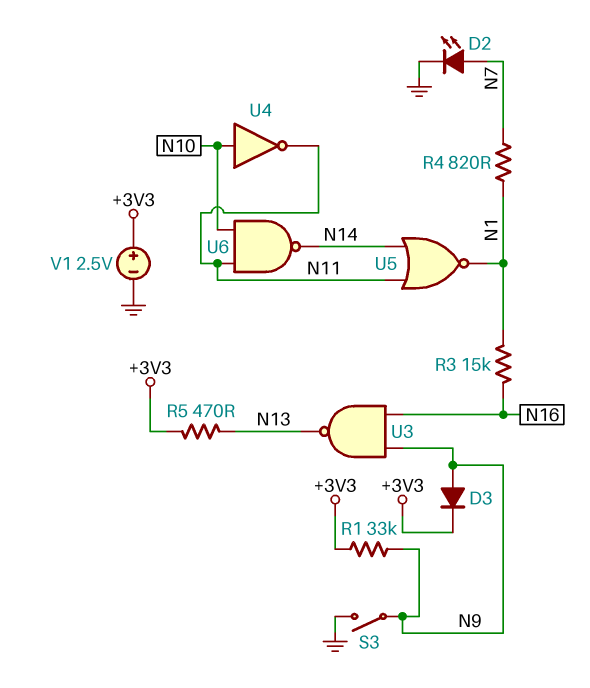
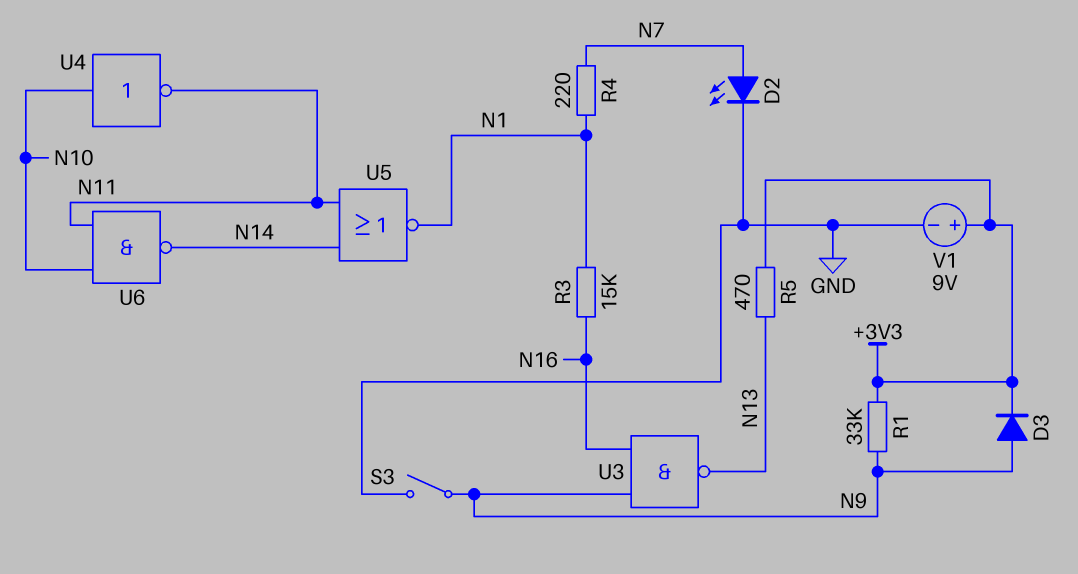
R4: 820 (N1, N7) -> 220 (N1, N7)
V1: 2.5V (plus +3V3, minus GND) -> 9V (plus +3V3, minus GND)

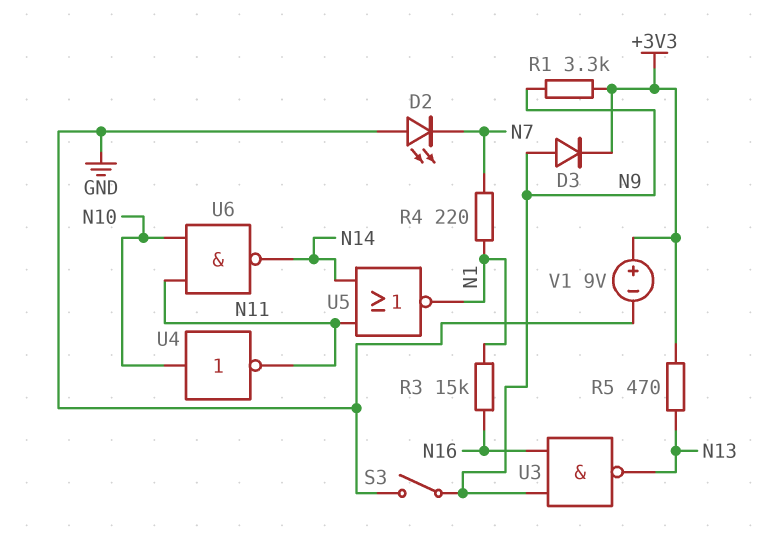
D2: LED (A N7, K GND) -> LED (A GND, K N7)
R1: 33k (+3V3, N9) -> 3.3k (+3V3, N9)

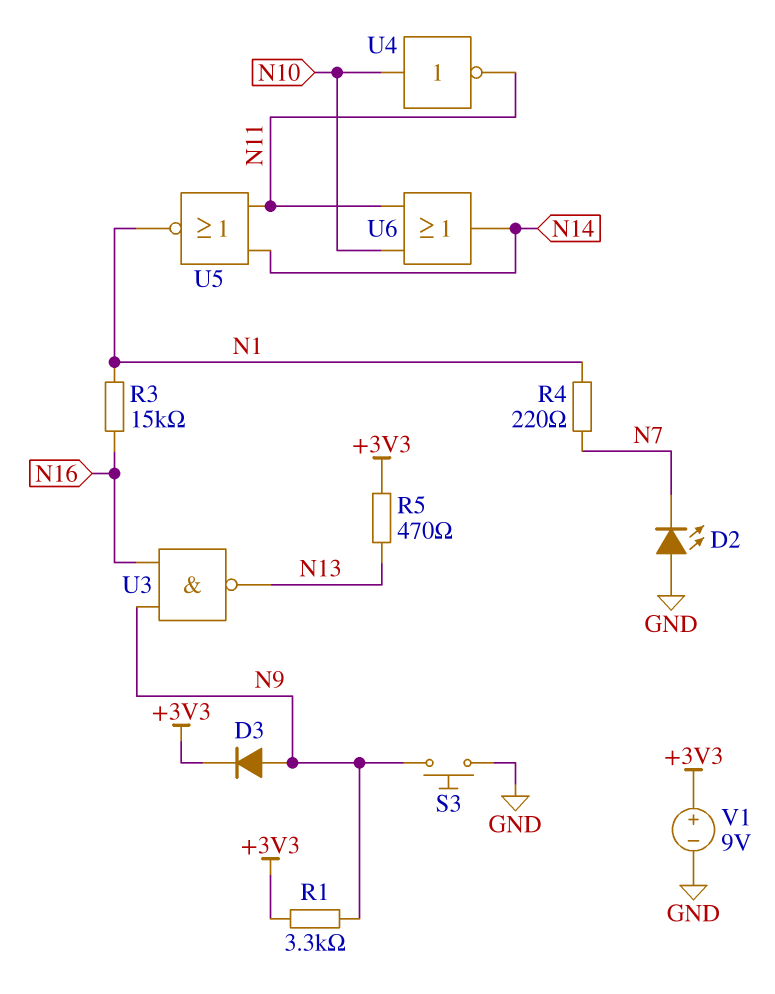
S3: switch (GND, N9) -> button (GND, N9)
U6: NAND (in N10, in N11, out N14) -> OR (in N10, in N11, out N14)

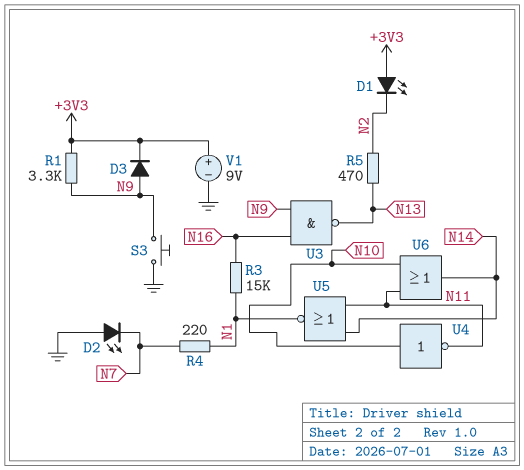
D1: none -> LED (A +3V3, K N2)
R5: 470 (+3V3, N13) -> 470 (N2, N13)

